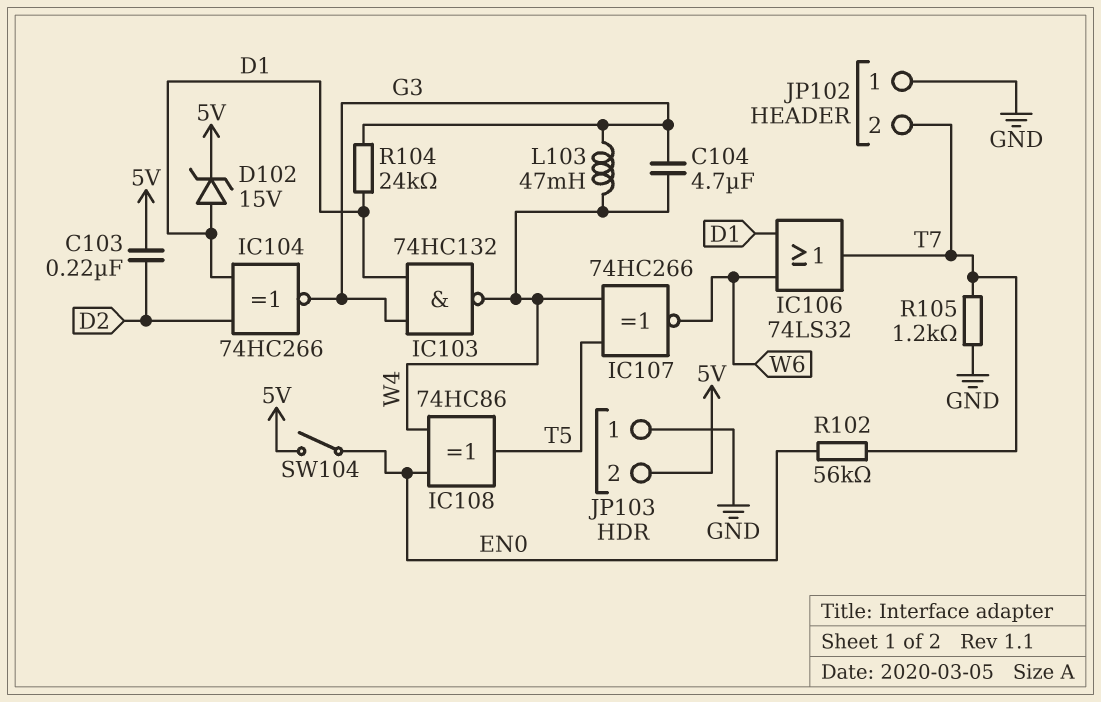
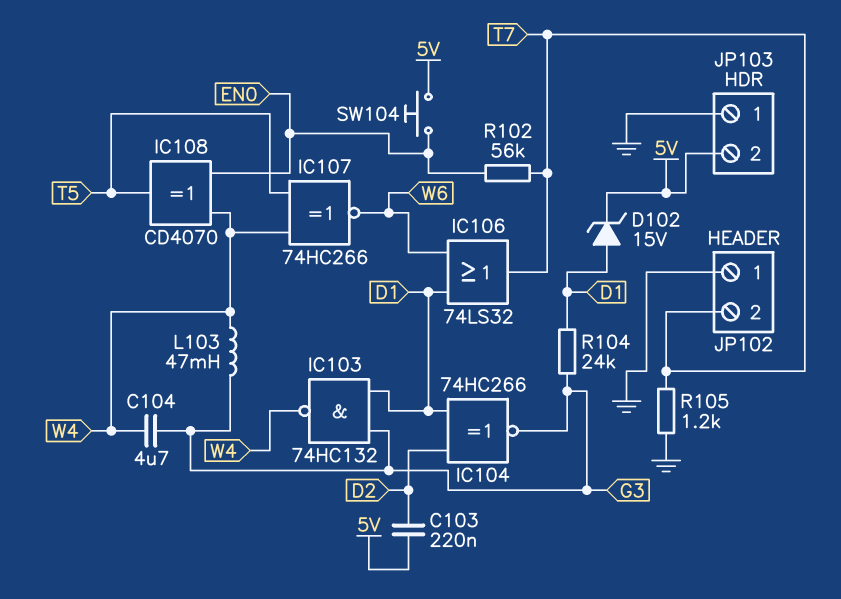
IC108: XOR 74HC86 (in EN0, in W4, out T5) -> XOR CD4070 (in EN0, in W4, out T5)
SW104: switch (5V, EN0) -> button (5V, EN0)

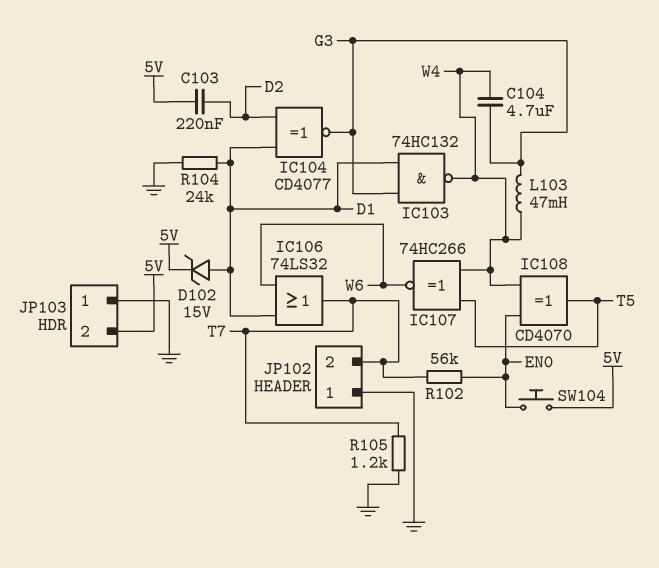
IC104: XNOR 74HC266 (in D1, in D2, out G3) -> XNOR CD4077 (in D1, in D2, out G3)
R104: 24k (D1, G3) -> 24k (D1, GND)

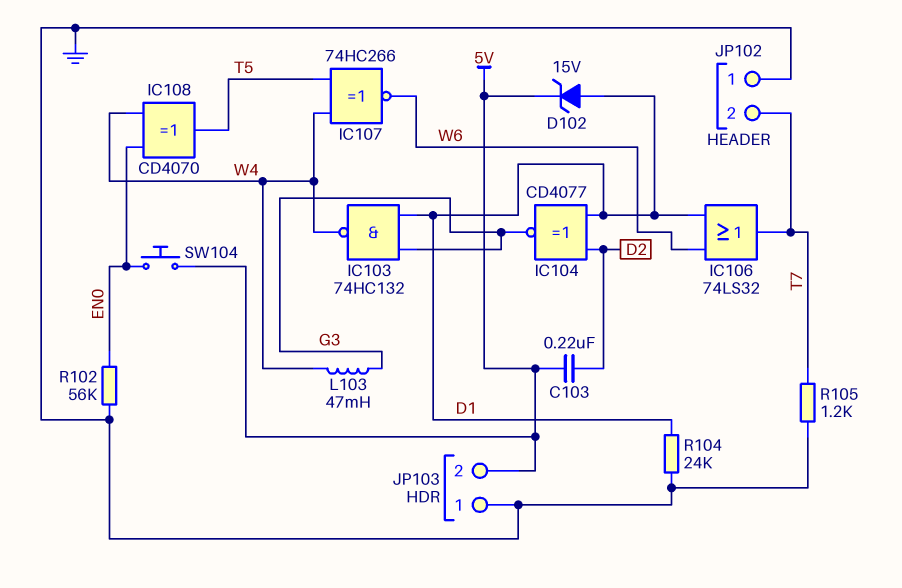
C104: 4.7uF (G3, W4) -> none
R102: 56k (EN0, T7) -> 56k (EN0, GND)

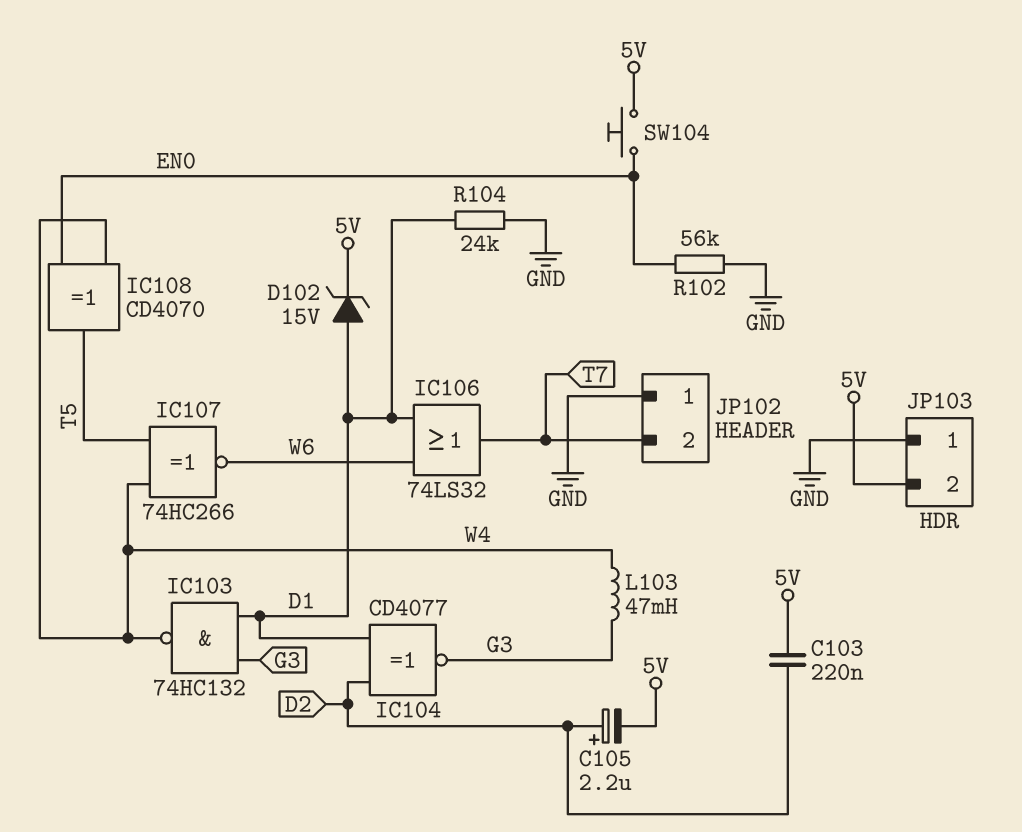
C105: none -> 2.2uF (plus D2, minus 5V)
R105: 1.2k (GND, T7) -> none

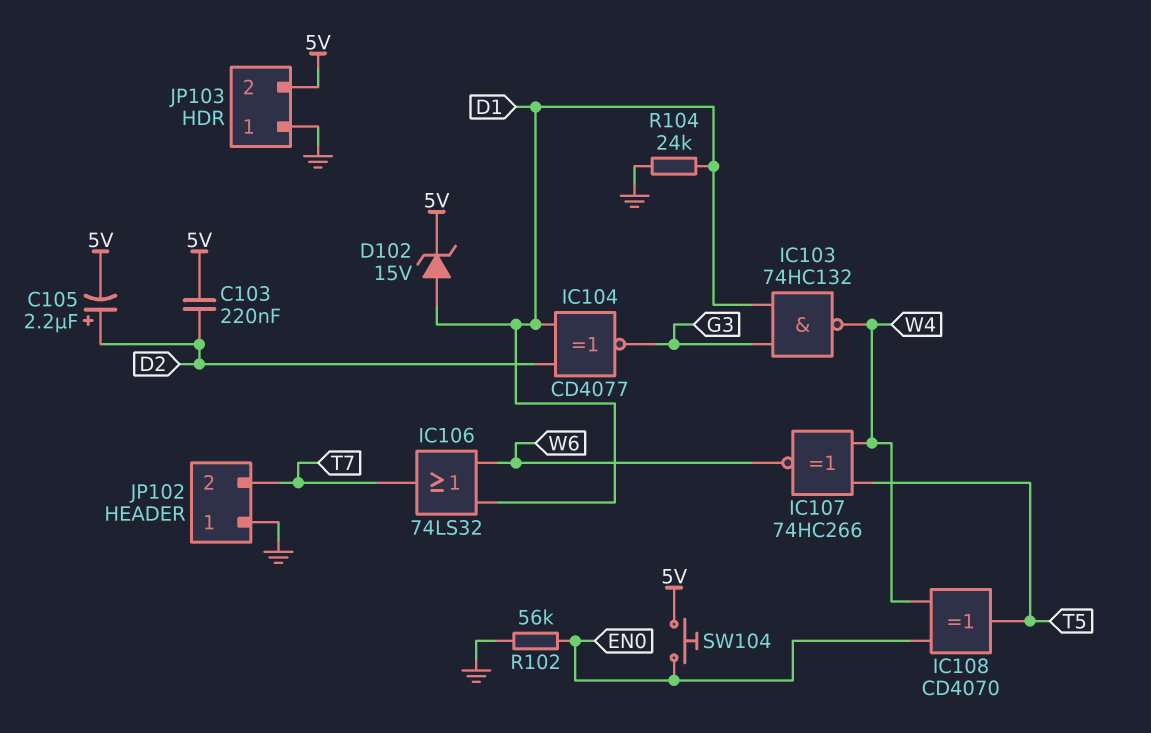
L103: 47mH (G3, W4) -> none

